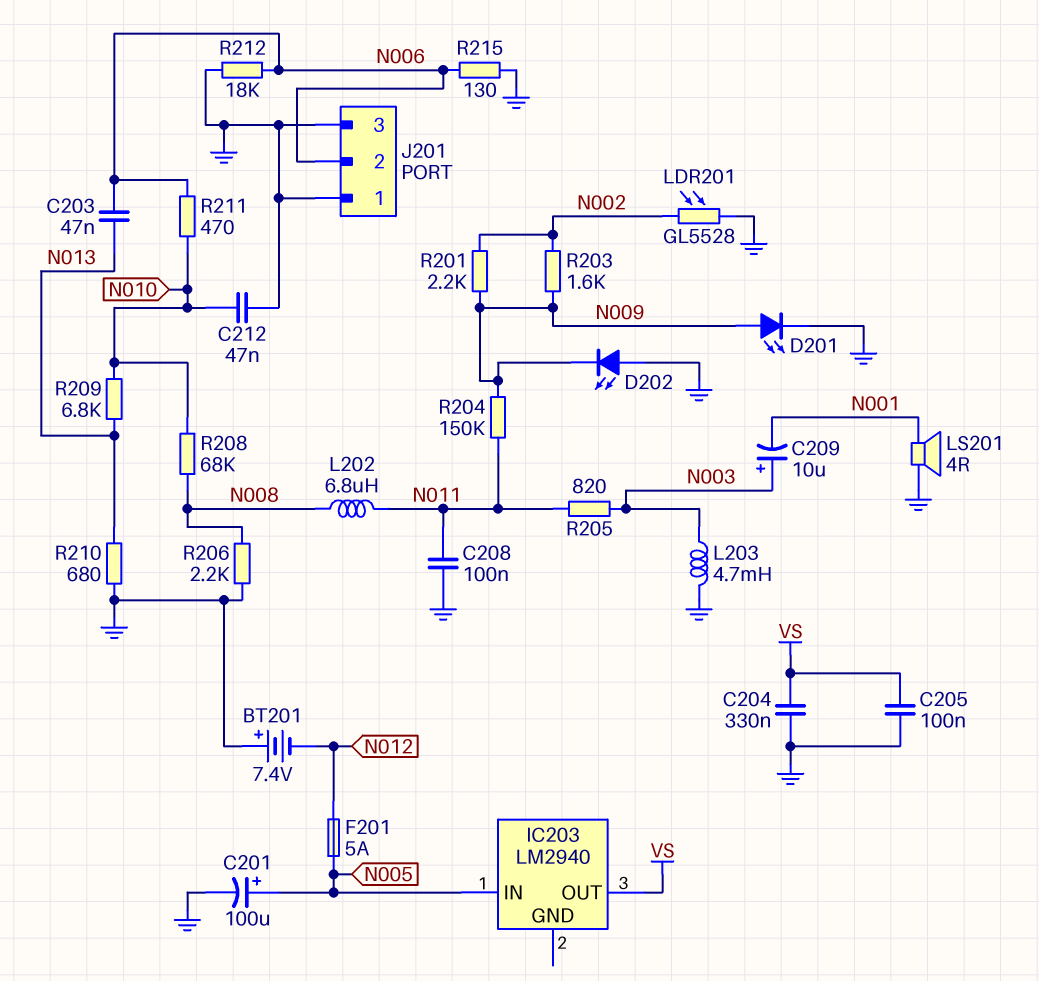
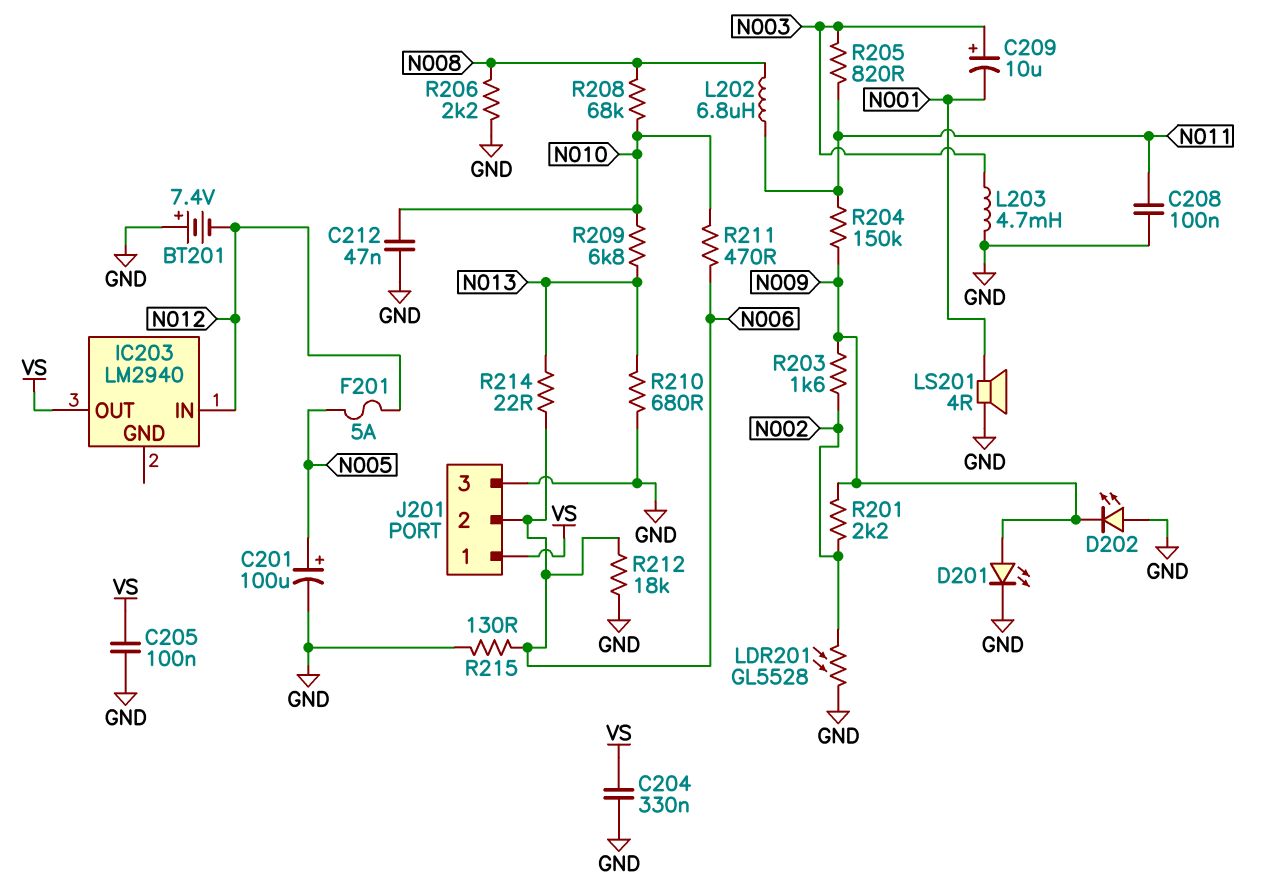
C203: 47nF (N006, N013) -> none
IC203 pin IN: N005 -> N012
J201 pin 1: GND -> VS
R214: none -> 22 (N006, N013)

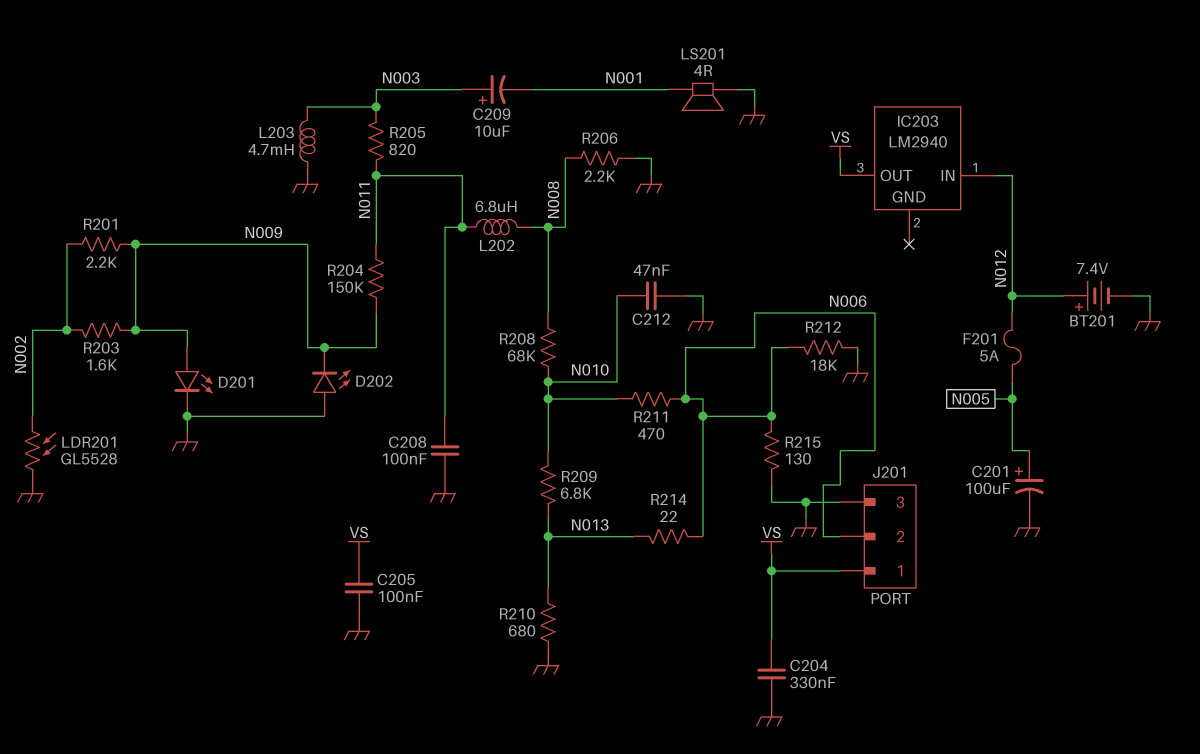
BT201: 7.4V (plus GND, minus N012) -> 7.4V (plus N012, minus GND)

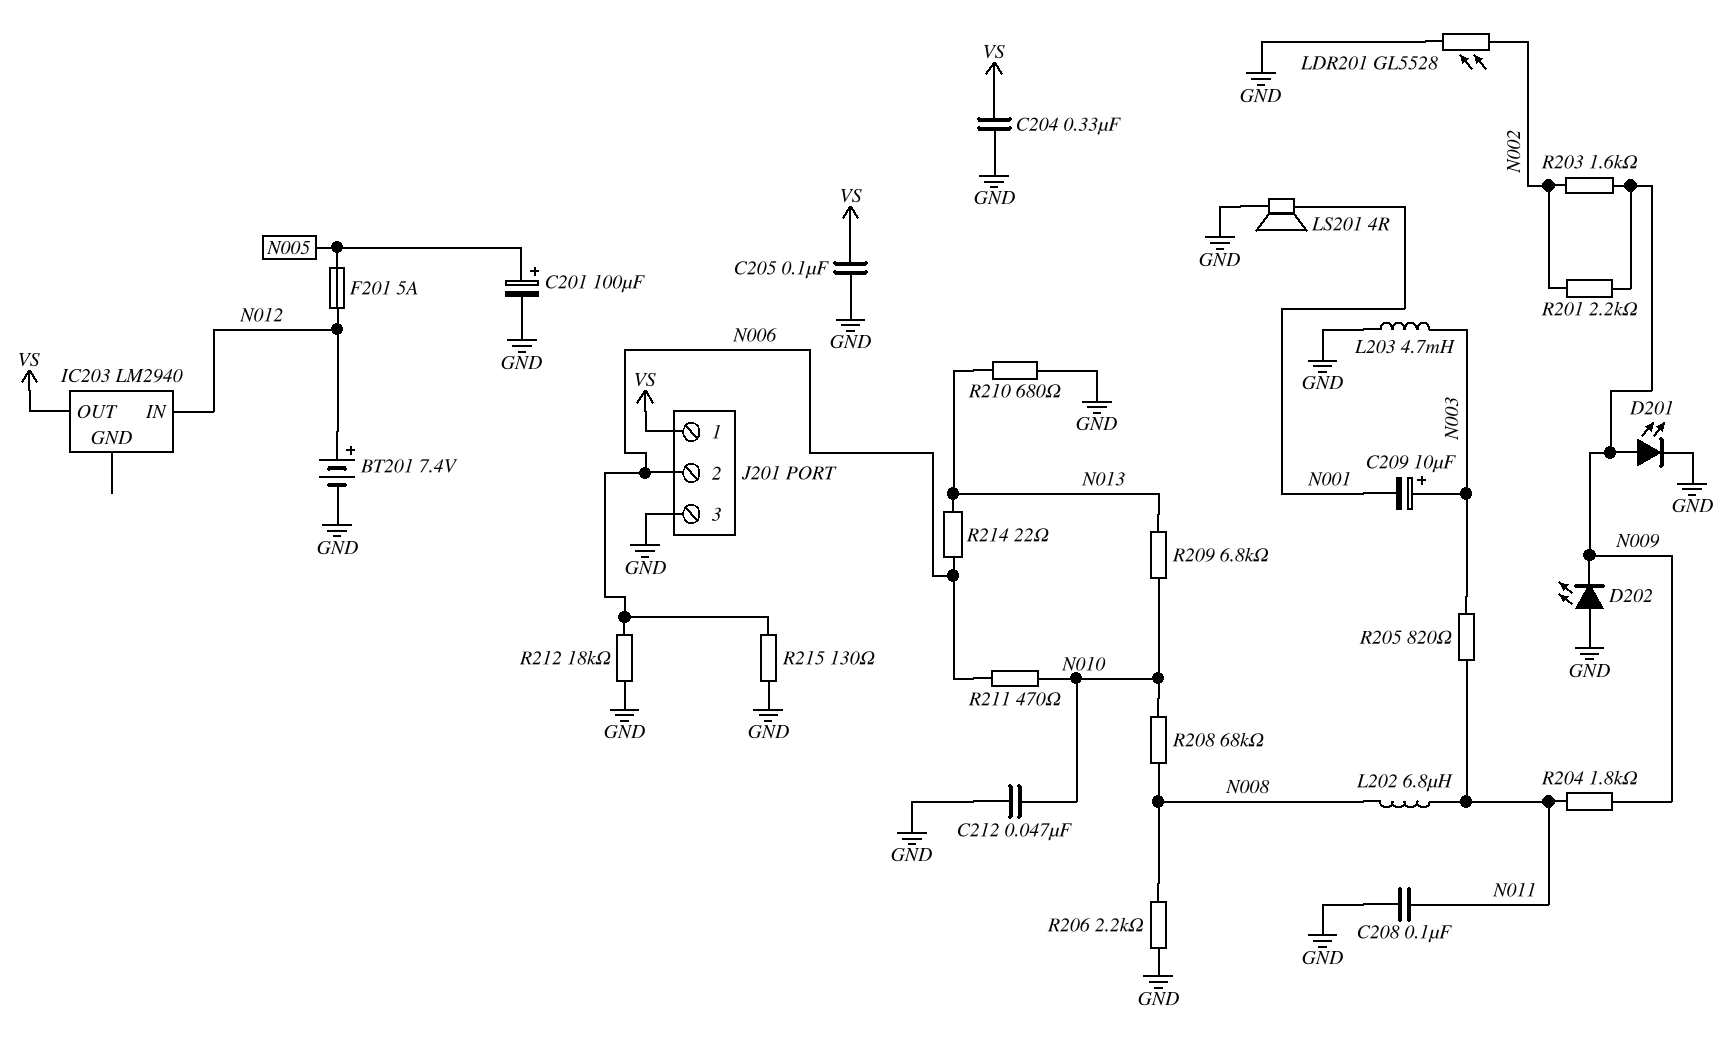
R204: 150k (N009, N011) -> 1.8k (N009, N011)

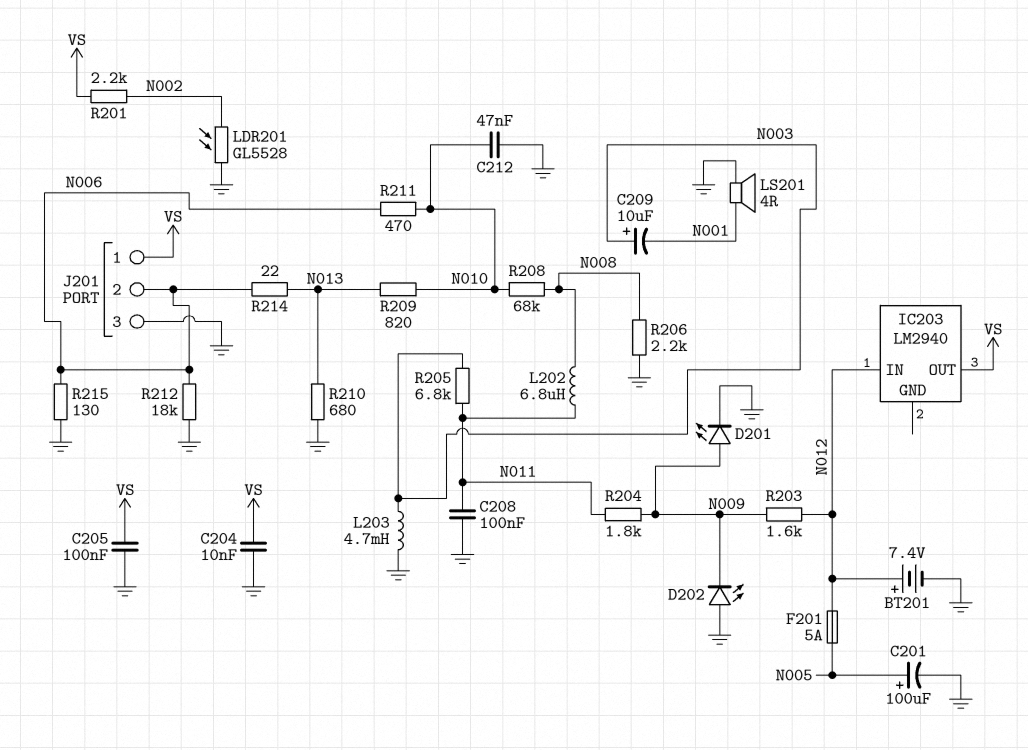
C204: 330nF (GND, VS) -> 10nF (GND, VS)
R201: 2.2k (N002, N009) -> 2.2k (N002, VS)
R203: 1.6k (N002, N009) -> 1.6k (N009, N012)
R205: 820 (N003, N011) -> 6.8k (N003, N011)
R209: 6.8k (N010, N013) -> 820 (N010, N013)

